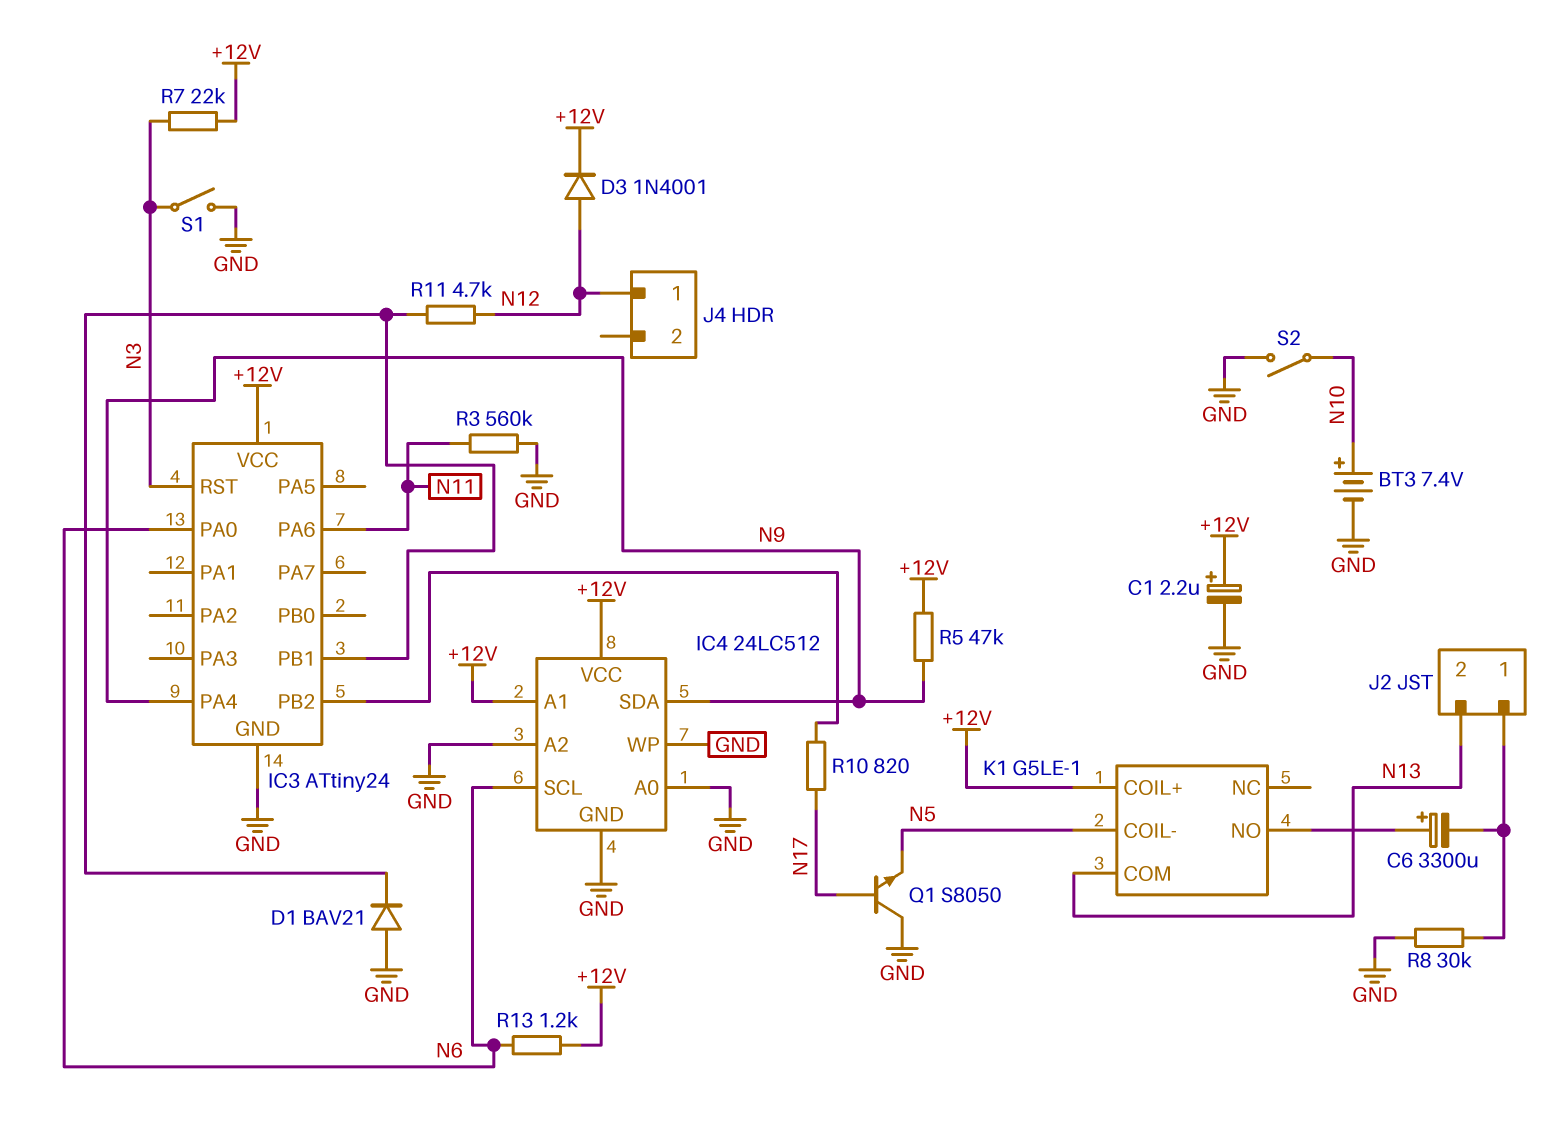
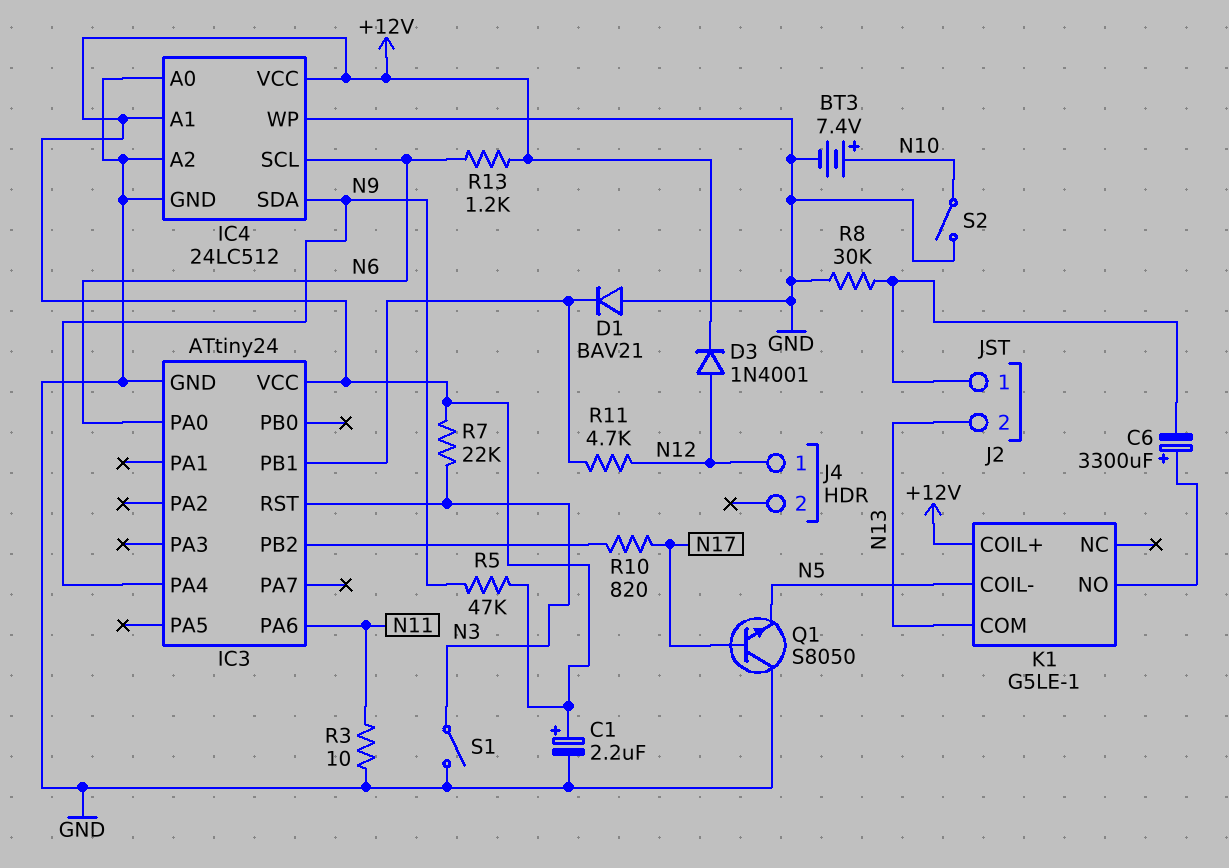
R3: 560k (GND, N11) -> 10 (GND, N11)

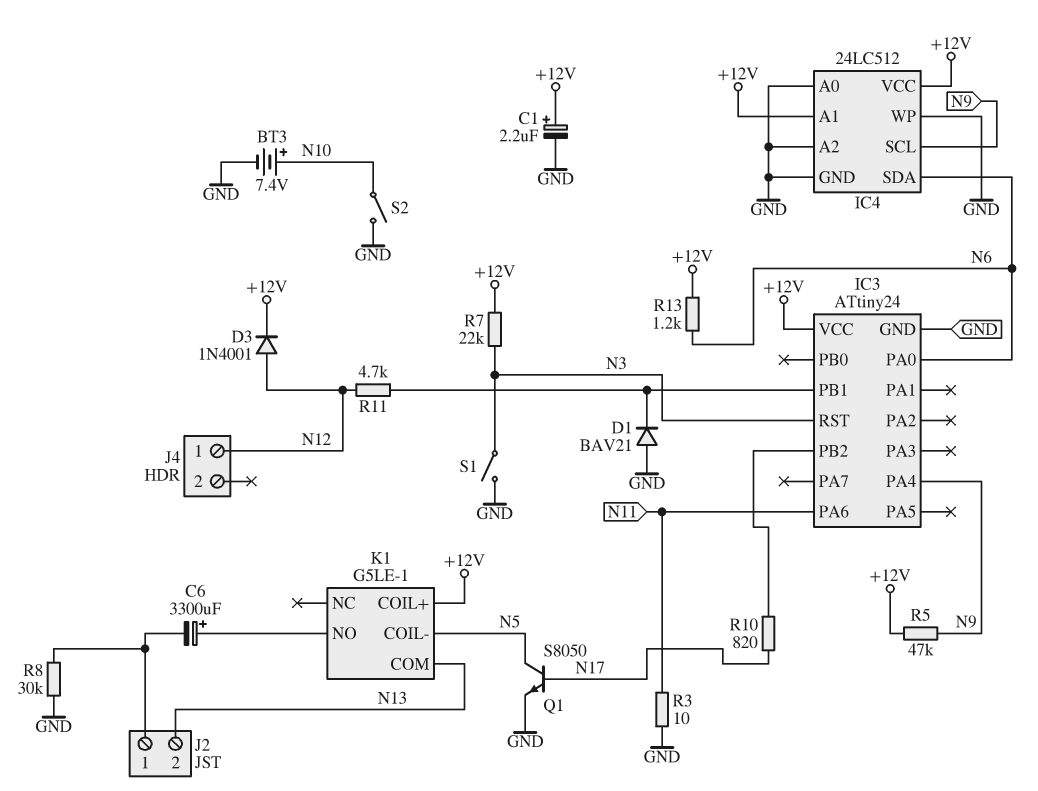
IC4 pin SCL: N6 -> N9
IC4 pin SDA: N9 -> N6
Q1: NPN S8050 (B N17, C GND, E N5) -> NPN S8050 (B N17, C N5, E GND)

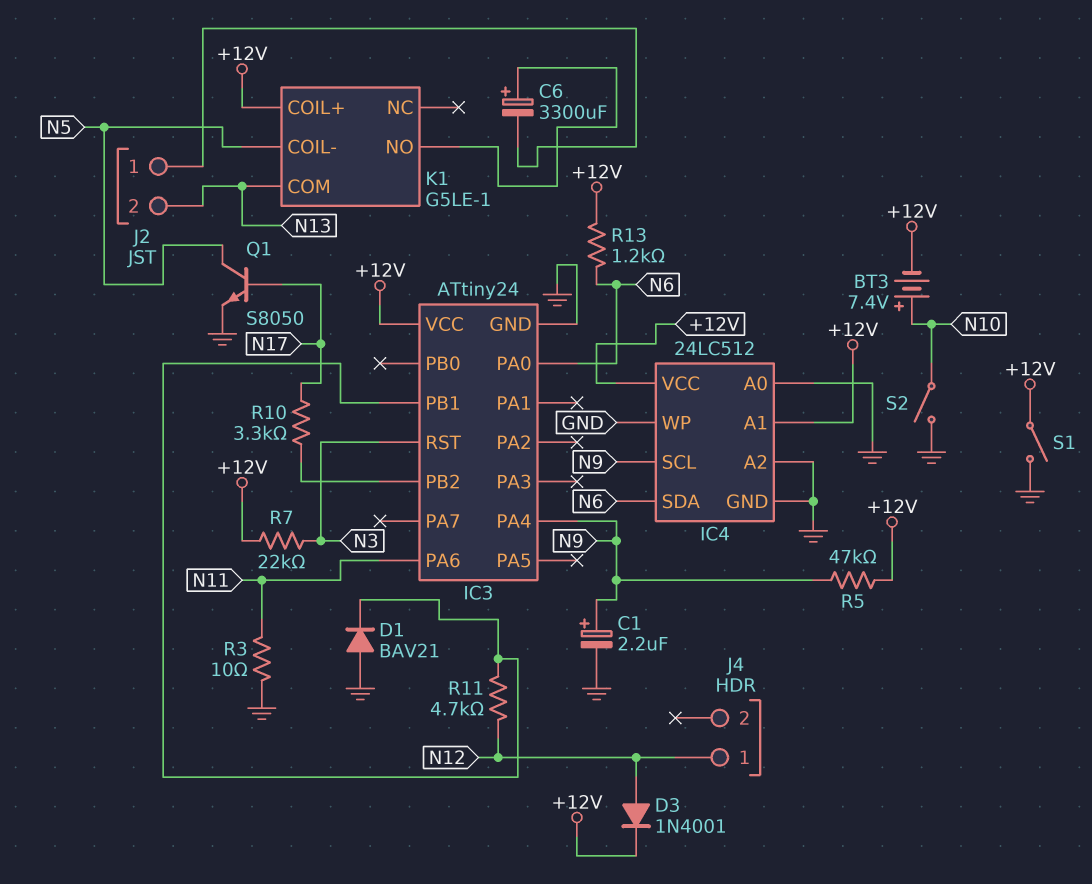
BT3: 7.4V (plus N10, minus GND) -> 7.4V (plus N10, minus +12V)
C1: 2.2uF (plus +12V, minus GND) -> 2.2uF (plus N9, minus GND)
R8: 30k (GND, J2/1) -> none
R10: 820 (IC3/PB2, N17) -> 3.3k (IC3/PB2, N17)
S1: switch (GND, N3) -> switch (+12V, GND)

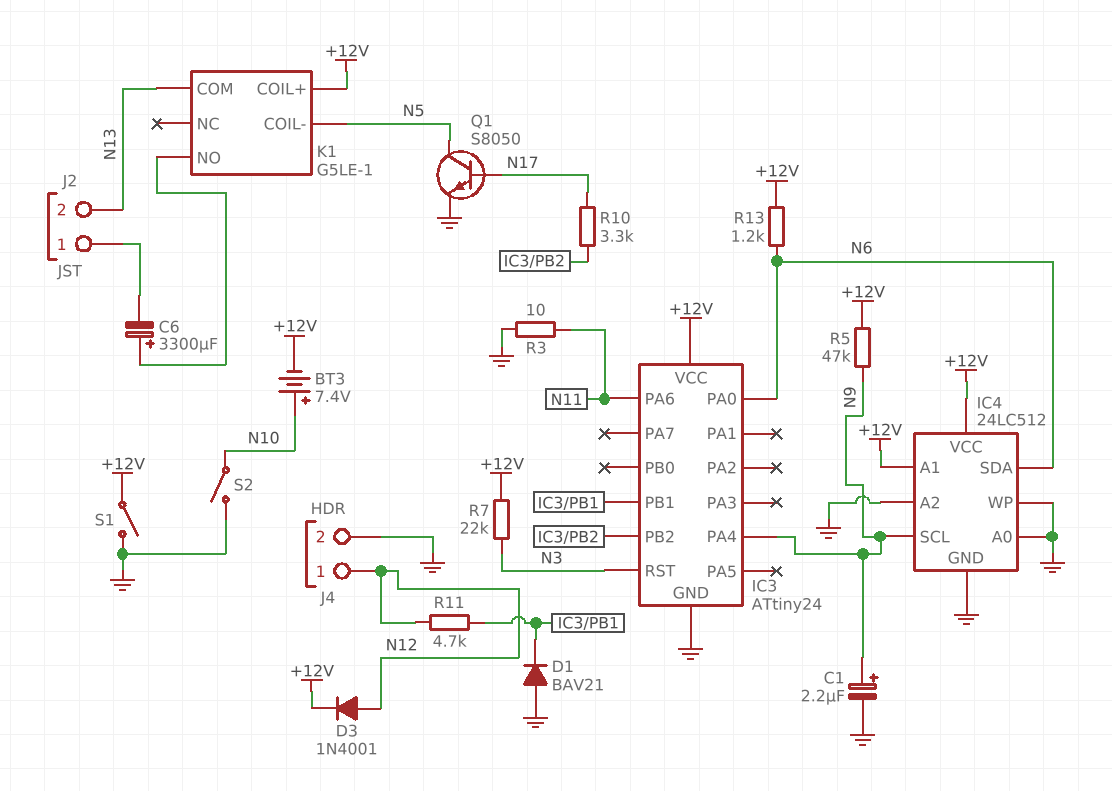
J4 pin 2: none -> GND

